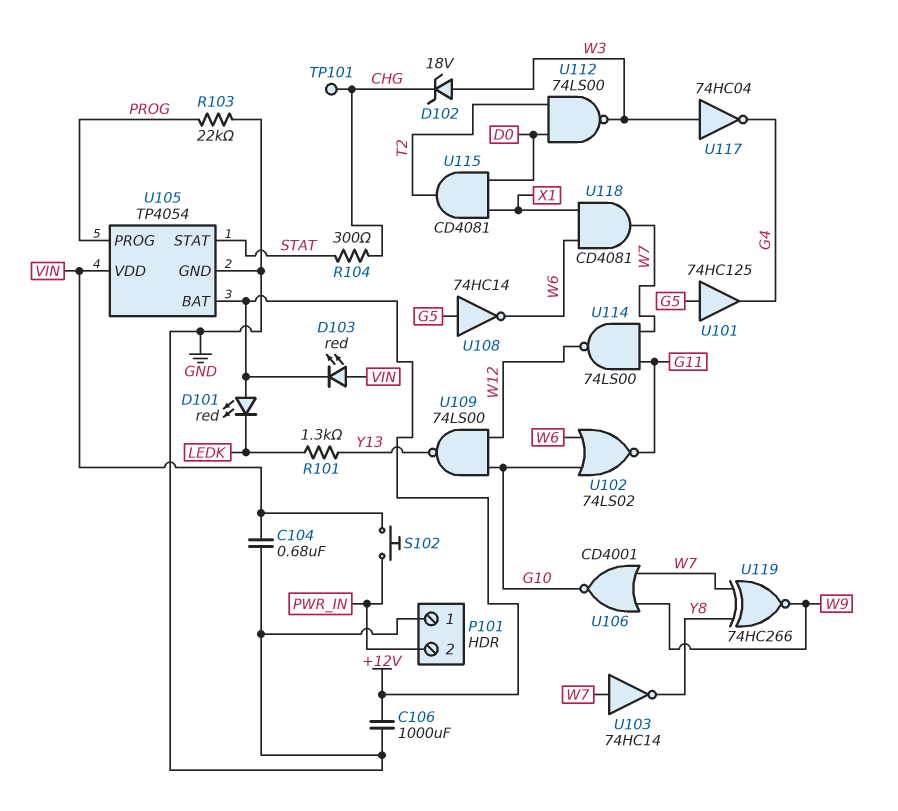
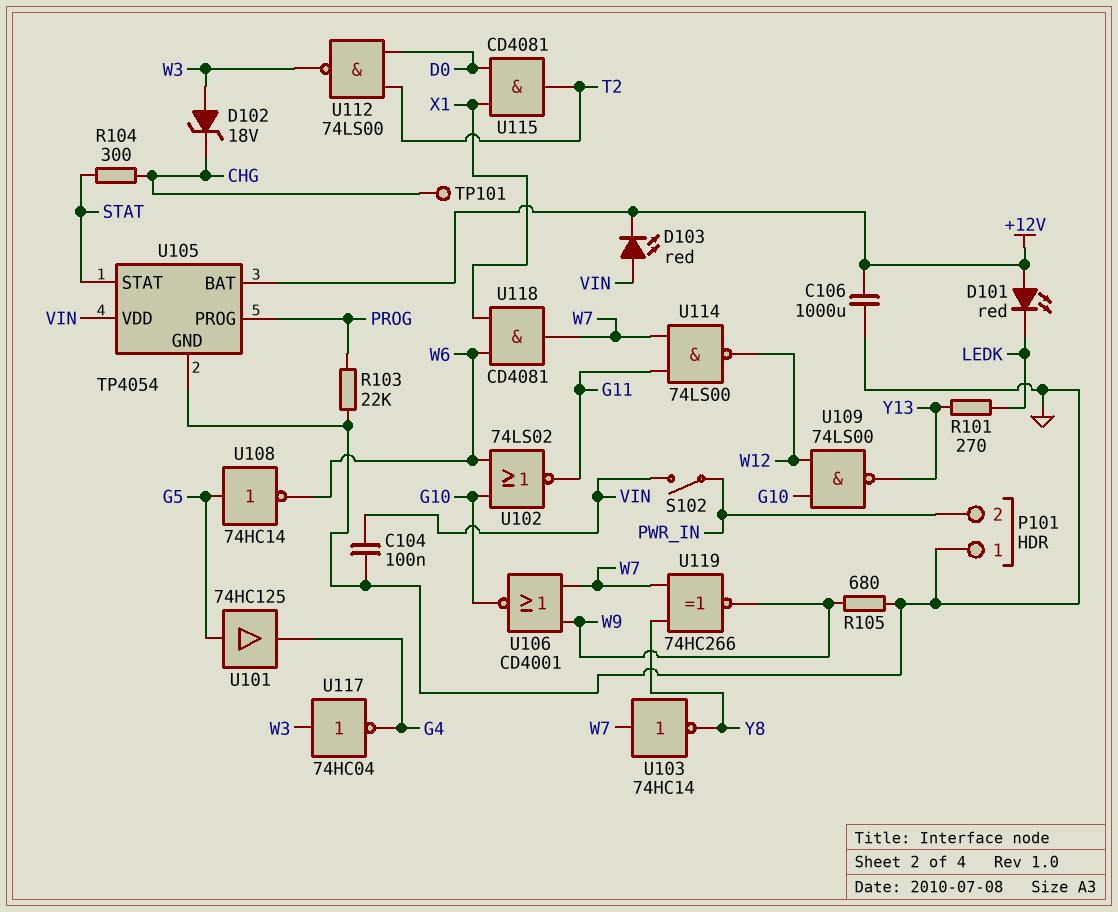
C104: 680nF (GND, VIN) -> 100nF (GND, VIN)
R101: 1.3k (LEDK, Y13) -> 270 (LEDK, Y13)
R105: none -> 680 (GND, W9)
S102: button (PWR_IN, VIN) -> switch (PWR_IN, VIN)

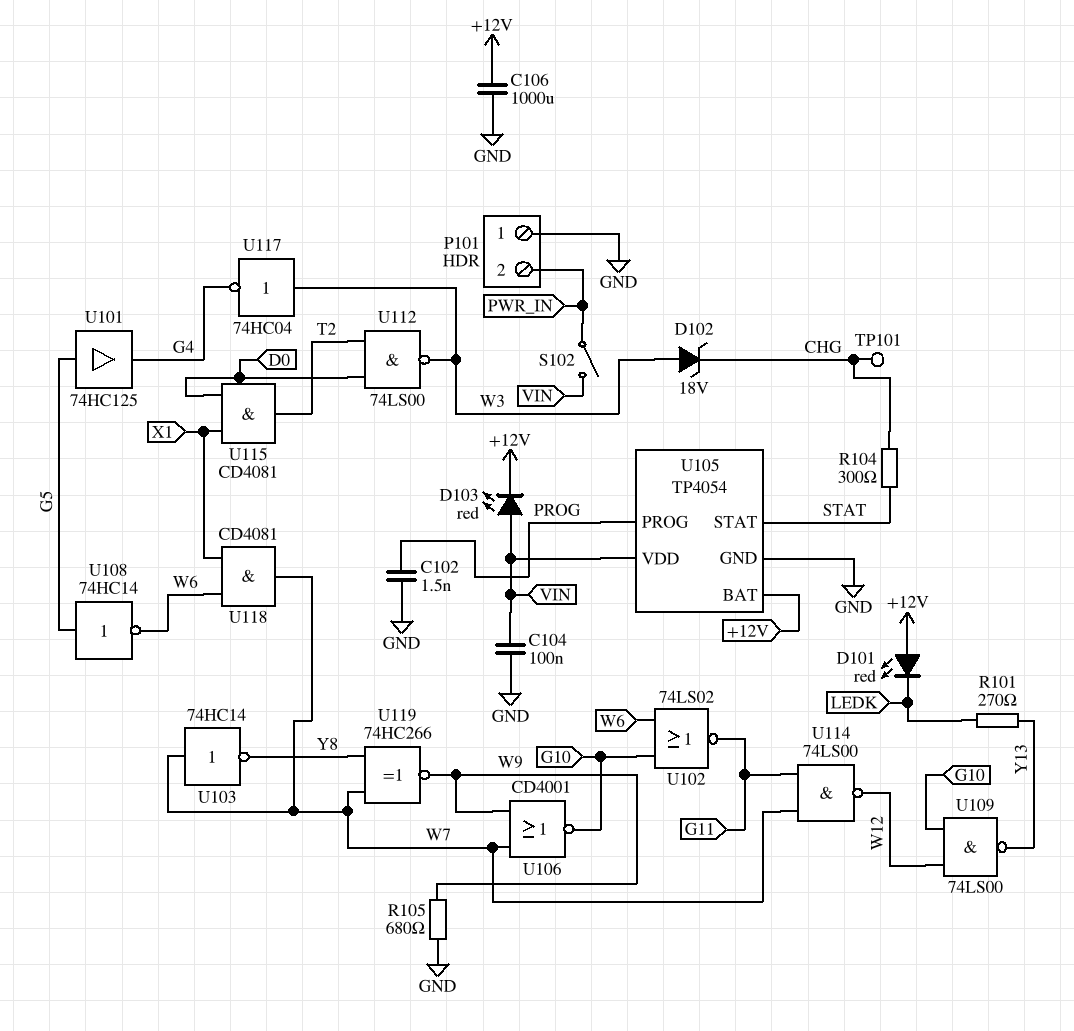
C102: none -> 1.5nF (GND, PROG)
R103: 22k (GND, PROG) -> none

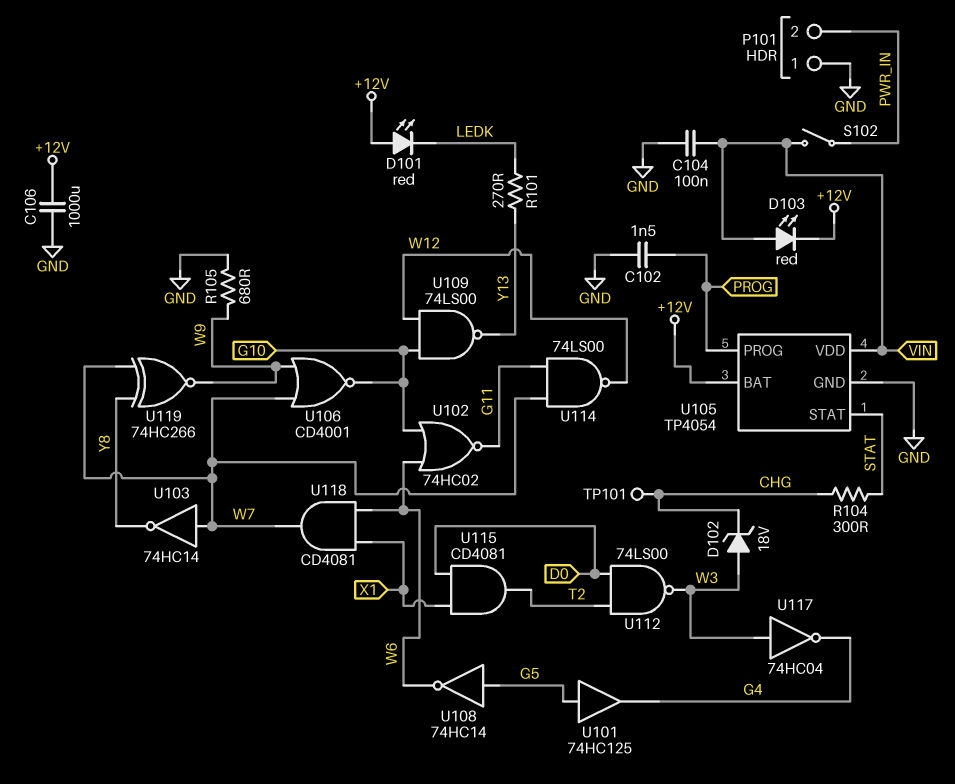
U102: NOR 74LS02 (in G10, in W6, out G11) -> NOR 74HC02 (in G10, in W6, out G11)

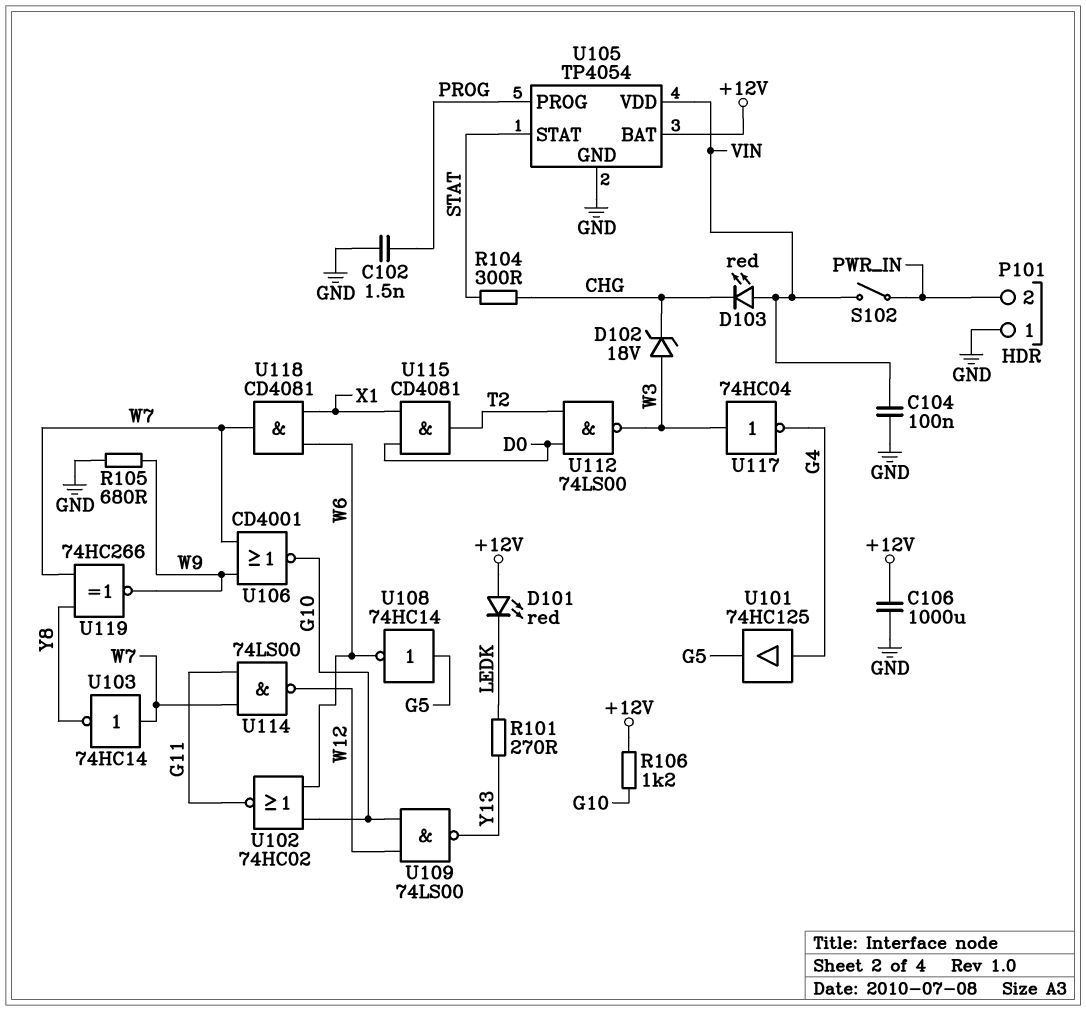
D103: LED red (A VIN, K +12V) -> LED red (A VIN, K CHG)
R106: none -> 1.2k (+12V, G10)
TP101: test point (CHG) -> none
U101: buffer 74HC125 (in G5, out G4) -> buffer 74HC125 (in G4, out G5)

